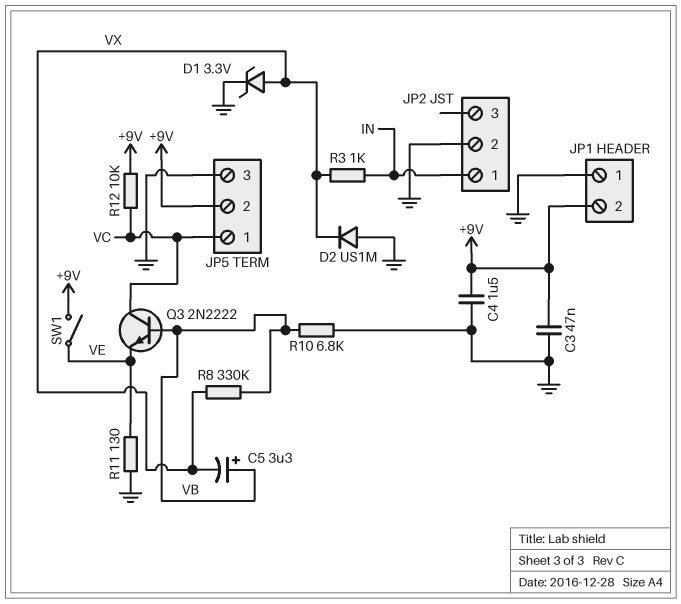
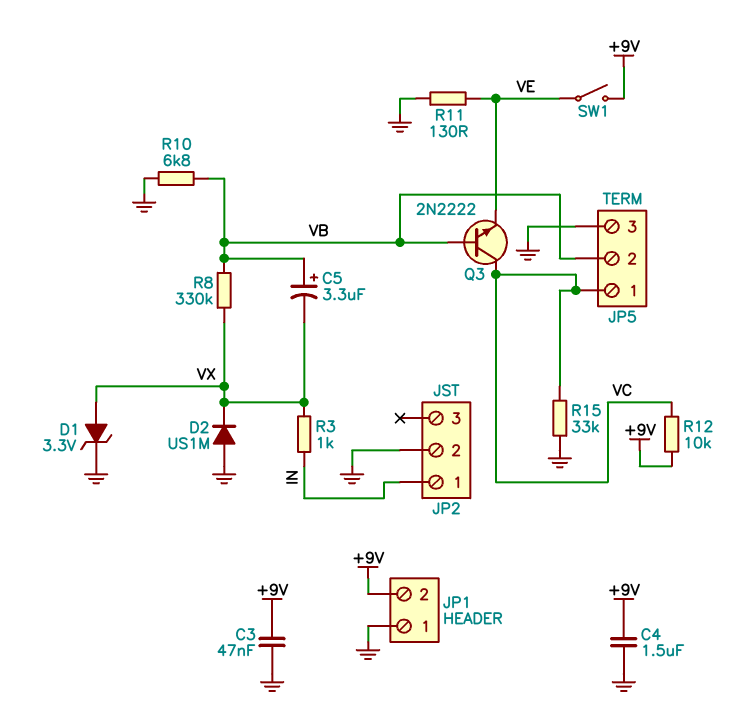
JP5 pin 2: +9V -> VB
R15: none -> 33k (GND, VC)

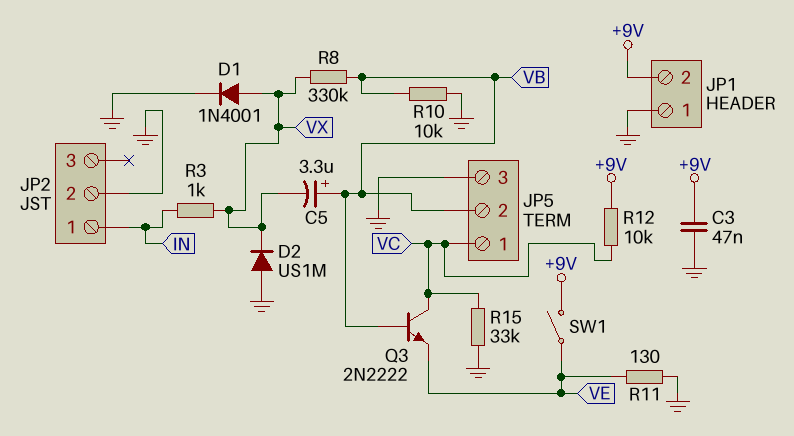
C4: 1.5uF (+9V, GND) -> none
D1: zener 3.3V (A VX, K GND) -> diode 1N4001 (A VX, K GND)
R10: 6.8k (GND, VB) -> 10k (GND, VB)

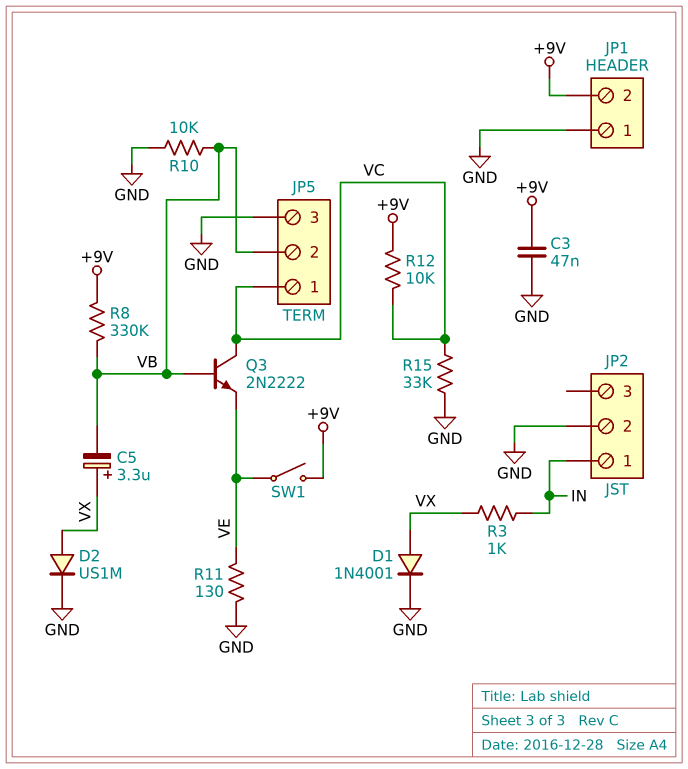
C5: 3.3uF (plus VB, minus VX) -> 3.3uF (plus VX, minus VB)
D2: diode US1M (A GND, K VX) -> diode US1M (A VX, K GND)
R8: 330k (VB, VX) -> 330k (+9V, VB)

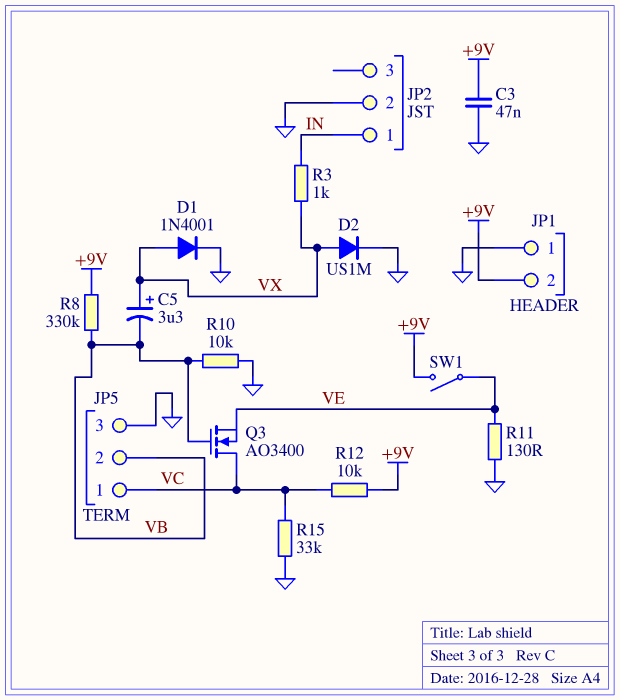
Q3: NPN 2N2222 (B VB, C VC, E VE) -> NMOS AO3400 (G VB, D VC, S VE)

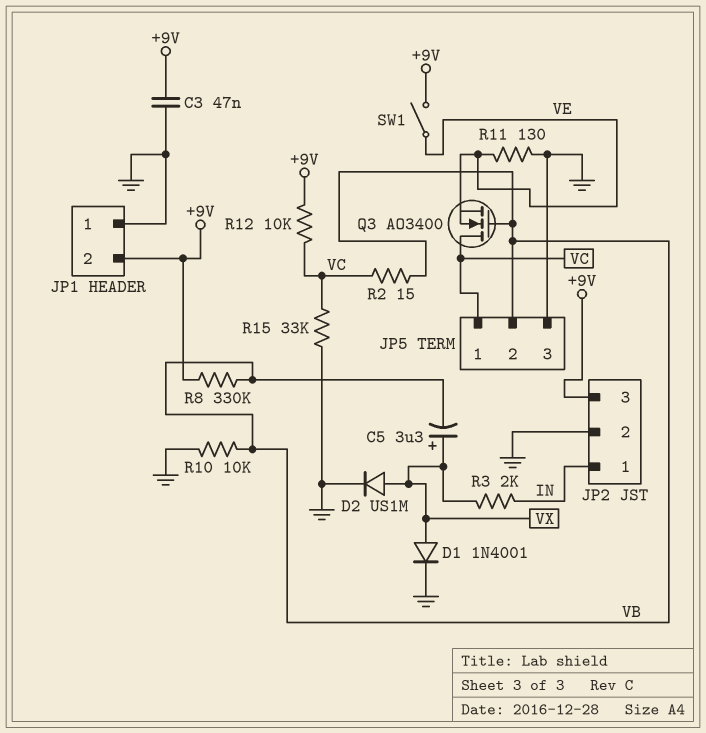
JP2 pin 3: none -> +9V
R2: none -> 15 (VB, VC)
R3: 1k (IN, VX) -> 2k (IN, VX)

